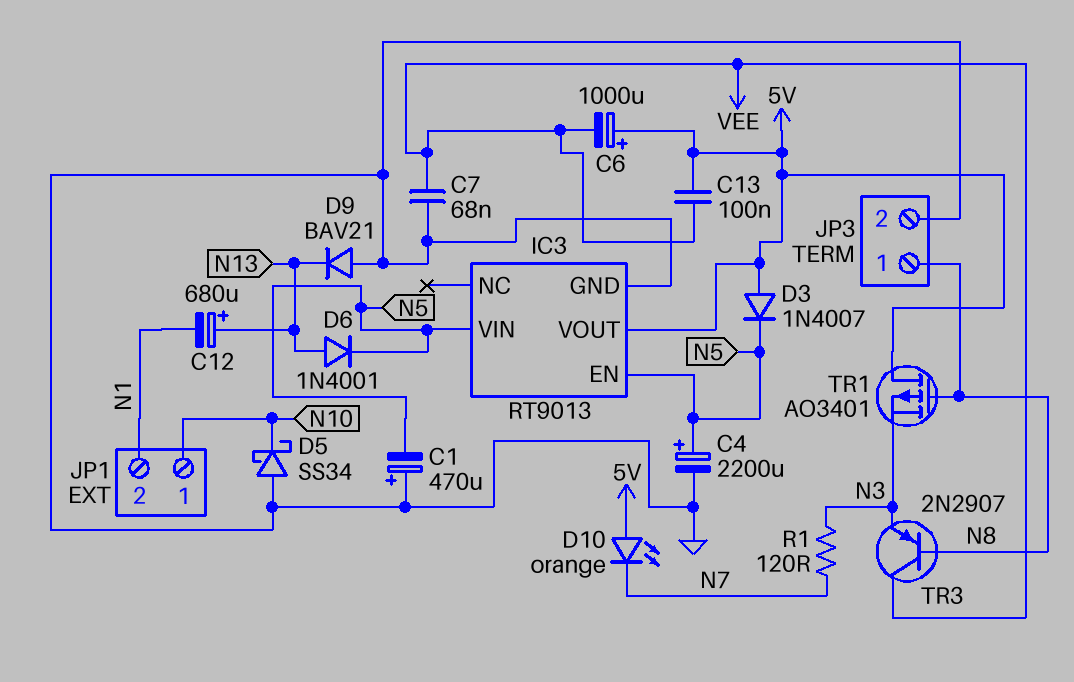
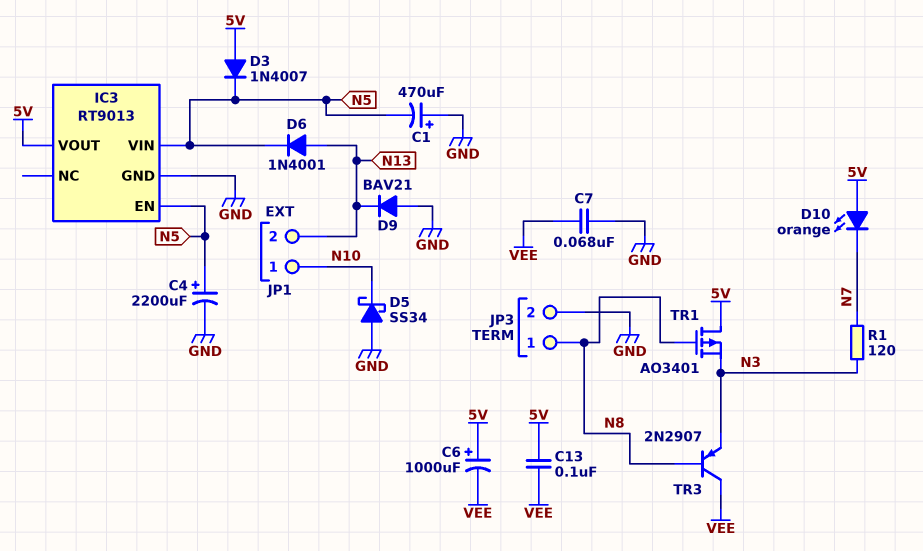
C12: 680uF (plus N13, minus N1) -> none
JP1 pin 2: N1 -> N13

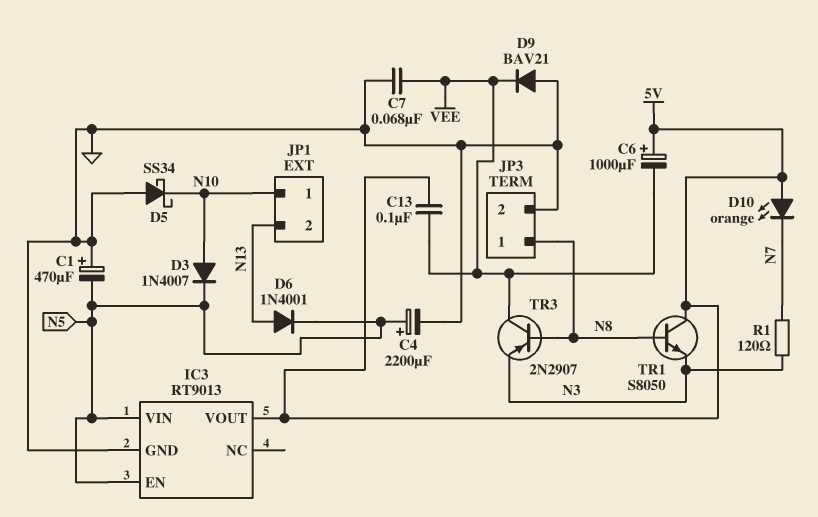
D3: diode 1N4007 (A 5V, K N5) -> diode 1N4007 (A N10, K N5)
D9: diode BAV21 (A GND, K N13) -> diode BAV21 (A GND, K VEE)
TR1: PMOS AO3401 (G N8, D 5V, S N3) -> NPN S8050 (B N8, C 5V, E N3)

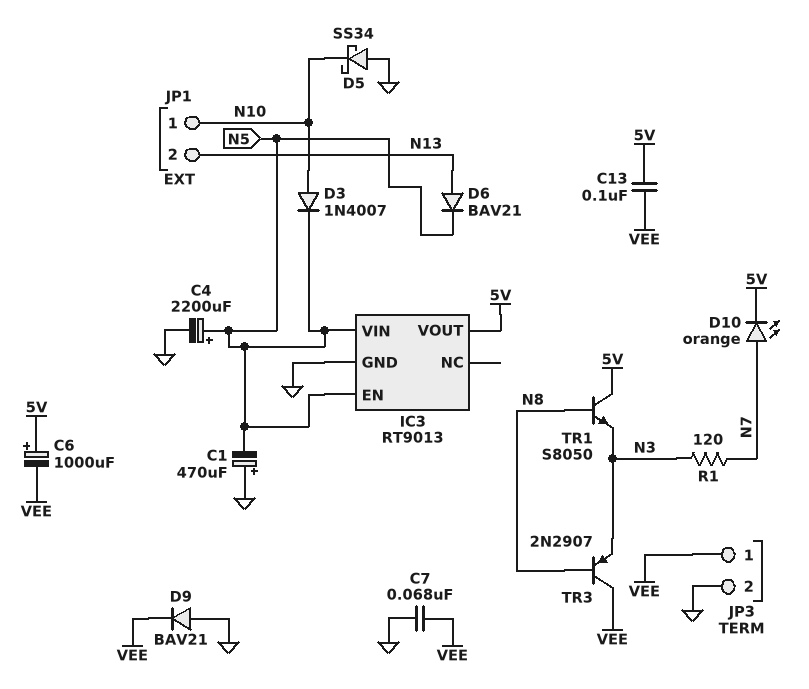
D6: diode 1N4001 (A N13, K N5) -> diode BAV21 (A N13, K N5)
D10: LED orange (A 5V, K N7) -> LED orange (A N7, K 5V)
JP3 pin 1: N8 -> VEE

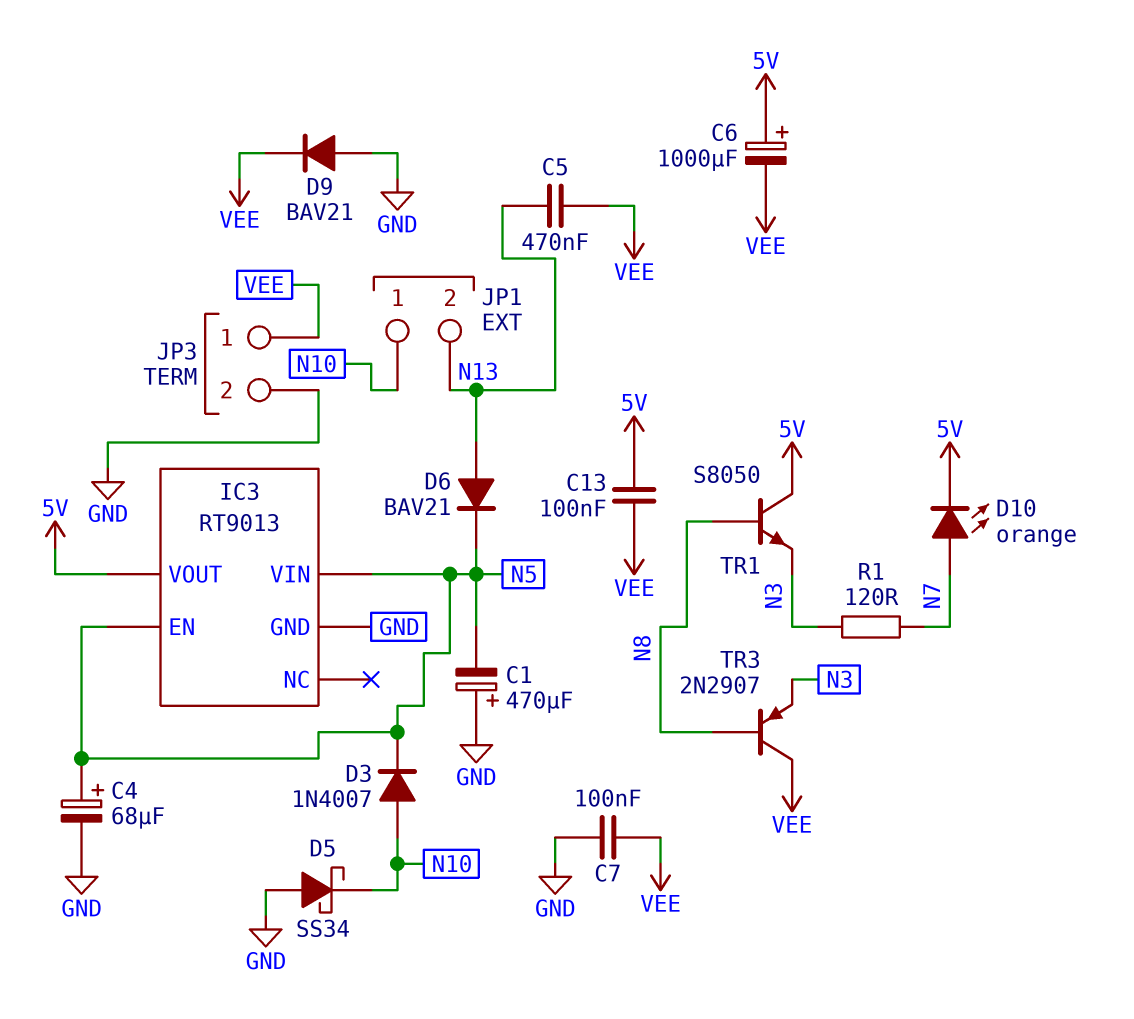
C4: 2200uF (plus N5, minus GND) -> 68uF (plus N5, minus GND)
C5: none -> 470nF (N13, VEE)
C7: 68nF (GND, VEE) -> 100nF (GND, VEE)

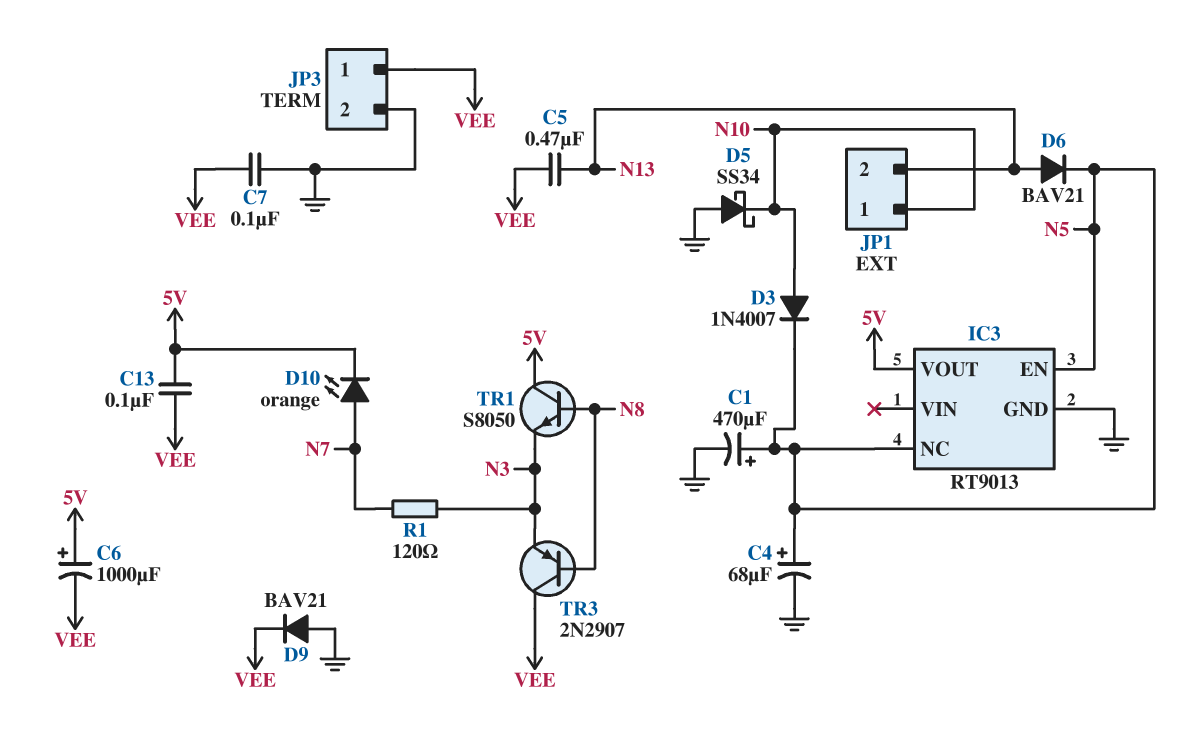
C1: 470uF (plus GND, minus N5) -> 470uF (plus N5, minus GND)
IC3 pin NC: none -> N5
IC3 pin VIN: N5 -> none

